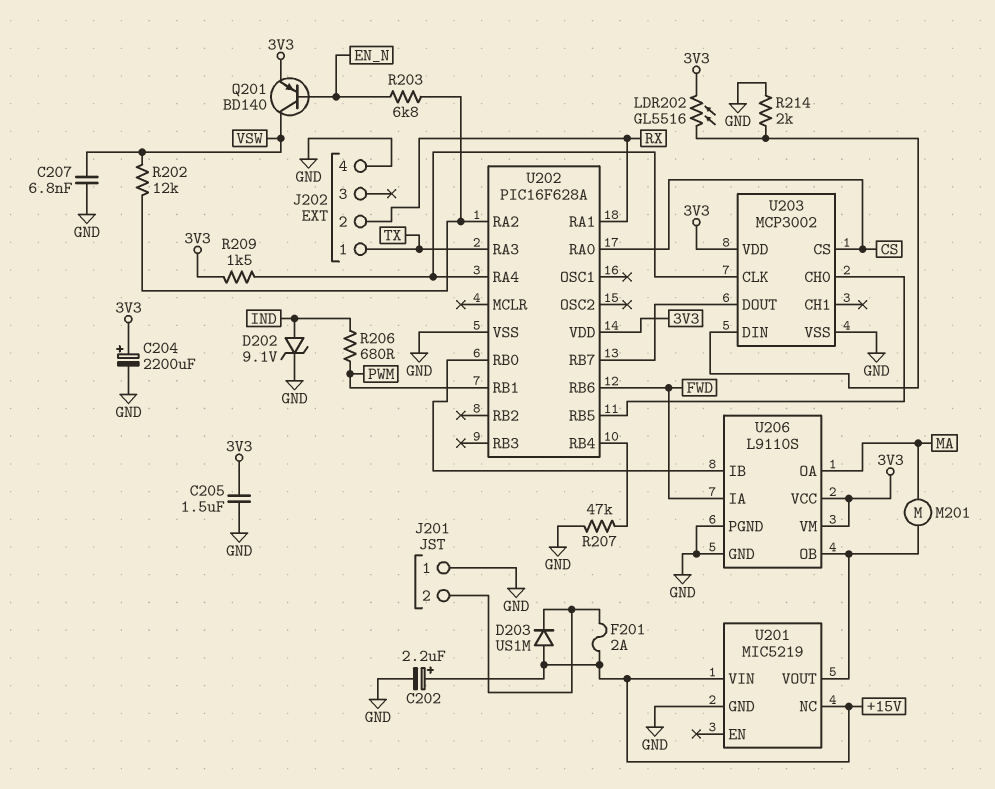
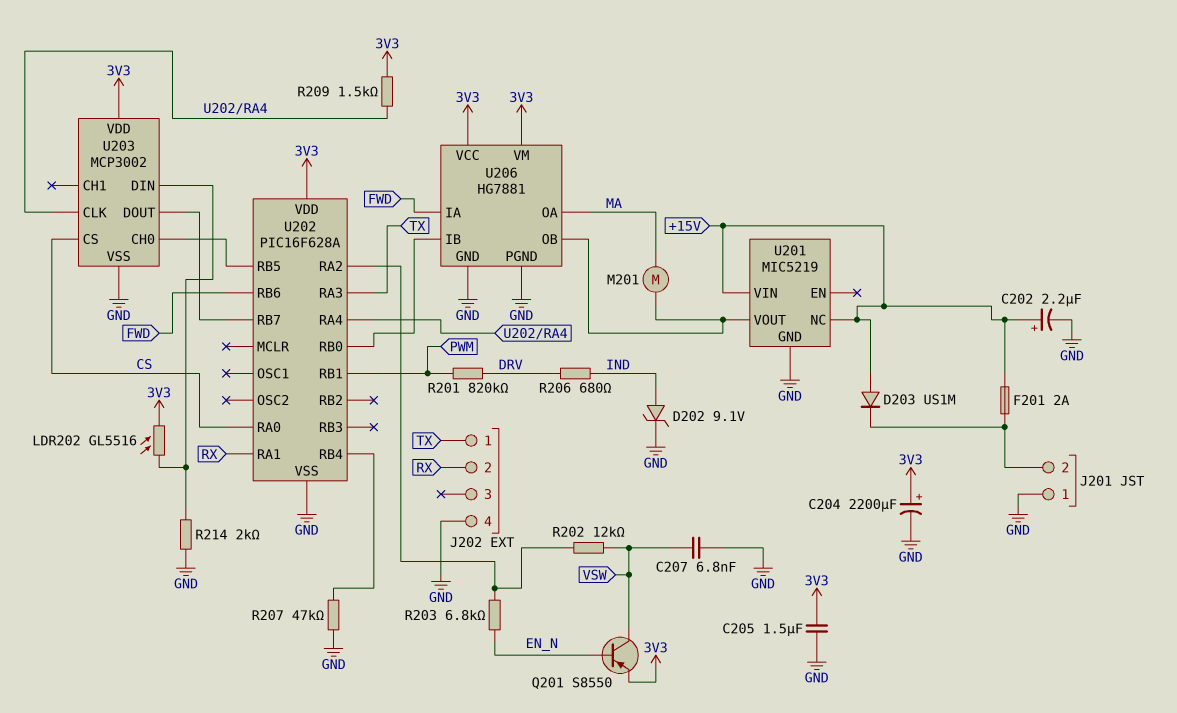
Q201: PNP BD140 (B EN_N, C VSW, E 3V3) -> PNP S8550 (B EN_N, C VSW, E 3V3)
R201: none -> 820k (DRV, PWM)
R206: 680 (IND, PWM) -> 680 (DRV, IND)
U206: L9110S -> HG7881

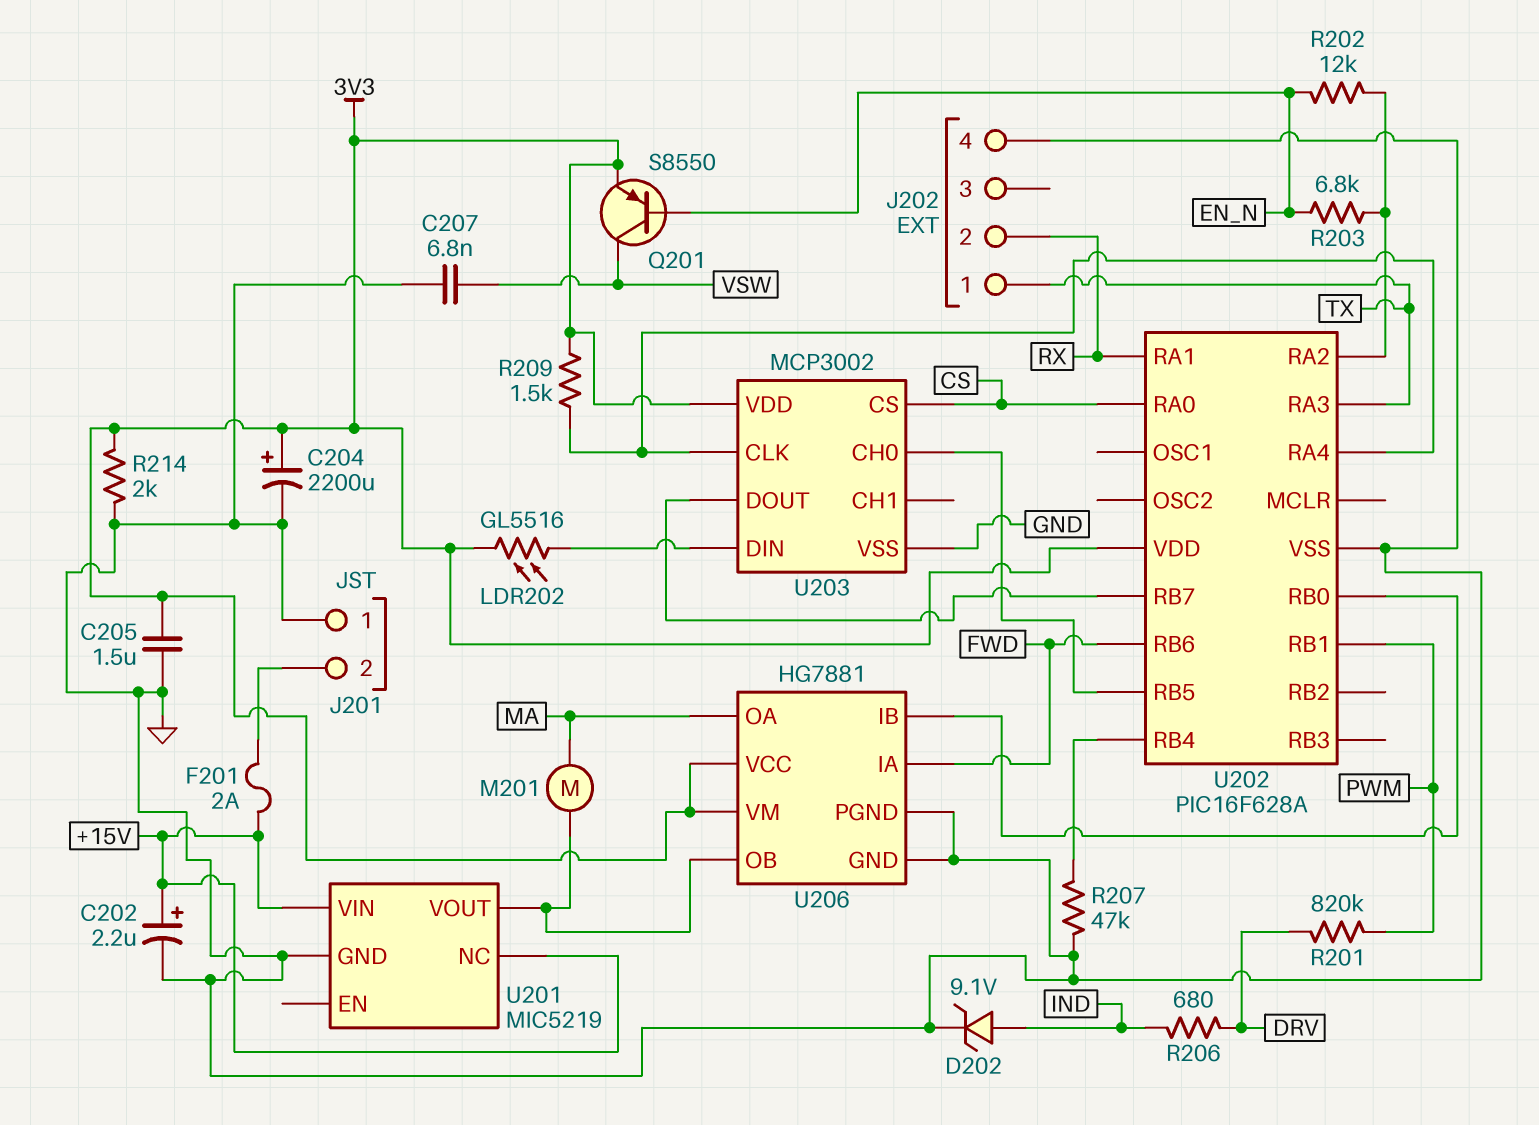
D203: diode US1M (A +15V, K J201/2) -> none
R202: 12k (U202/RA2, VSW) -> 12k (EN_N, U202/RA2)
R214: 2k (GND, U203/DIN) -> 2k (3V3, GND)

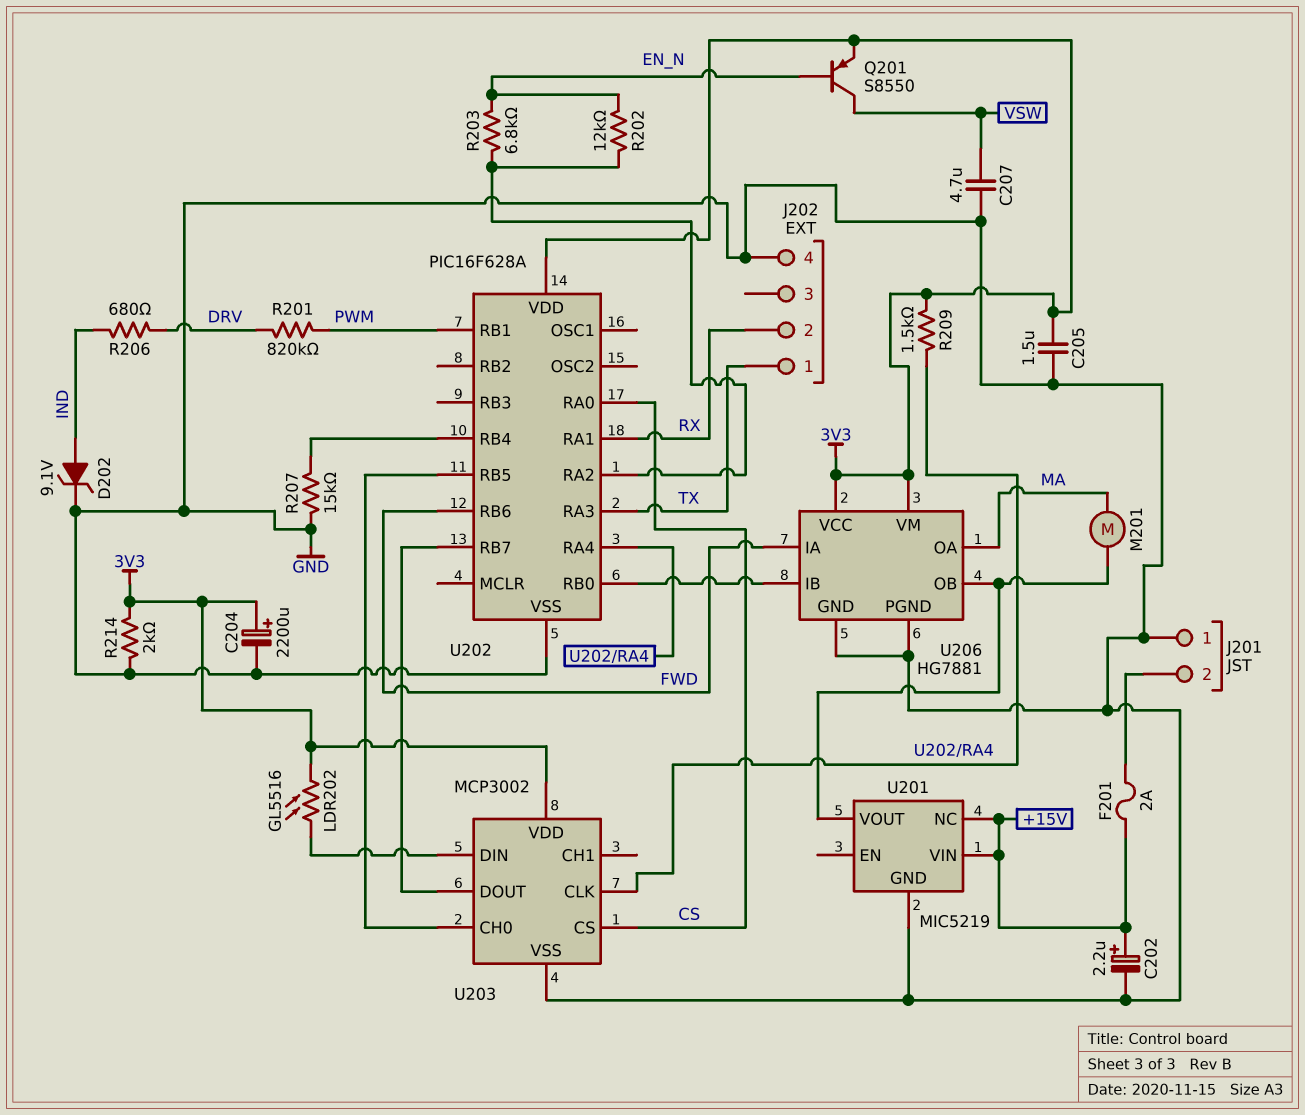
C207: 6.8nF (GND, VSW) -> 4.7uF (GND, VSW)
R207: 47k (GND, U202/RB4) -> 15k (GND, U202/RB4)

